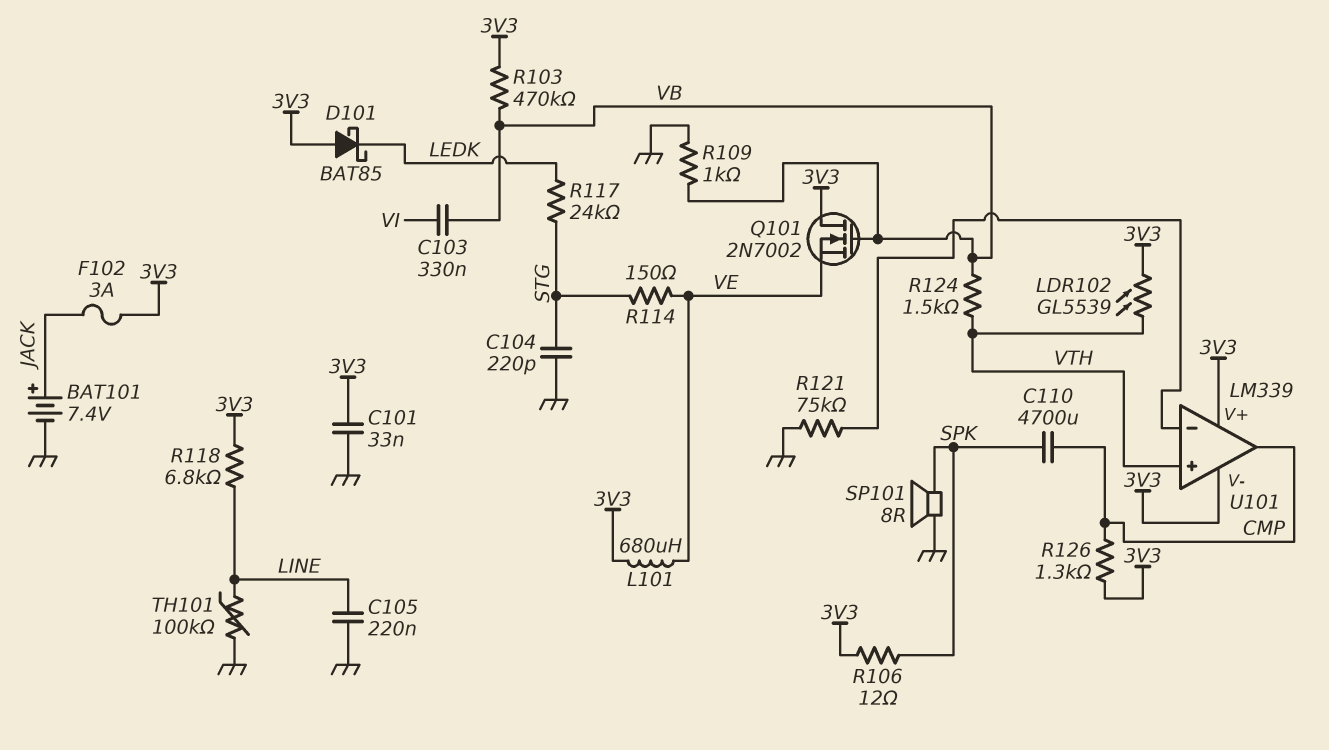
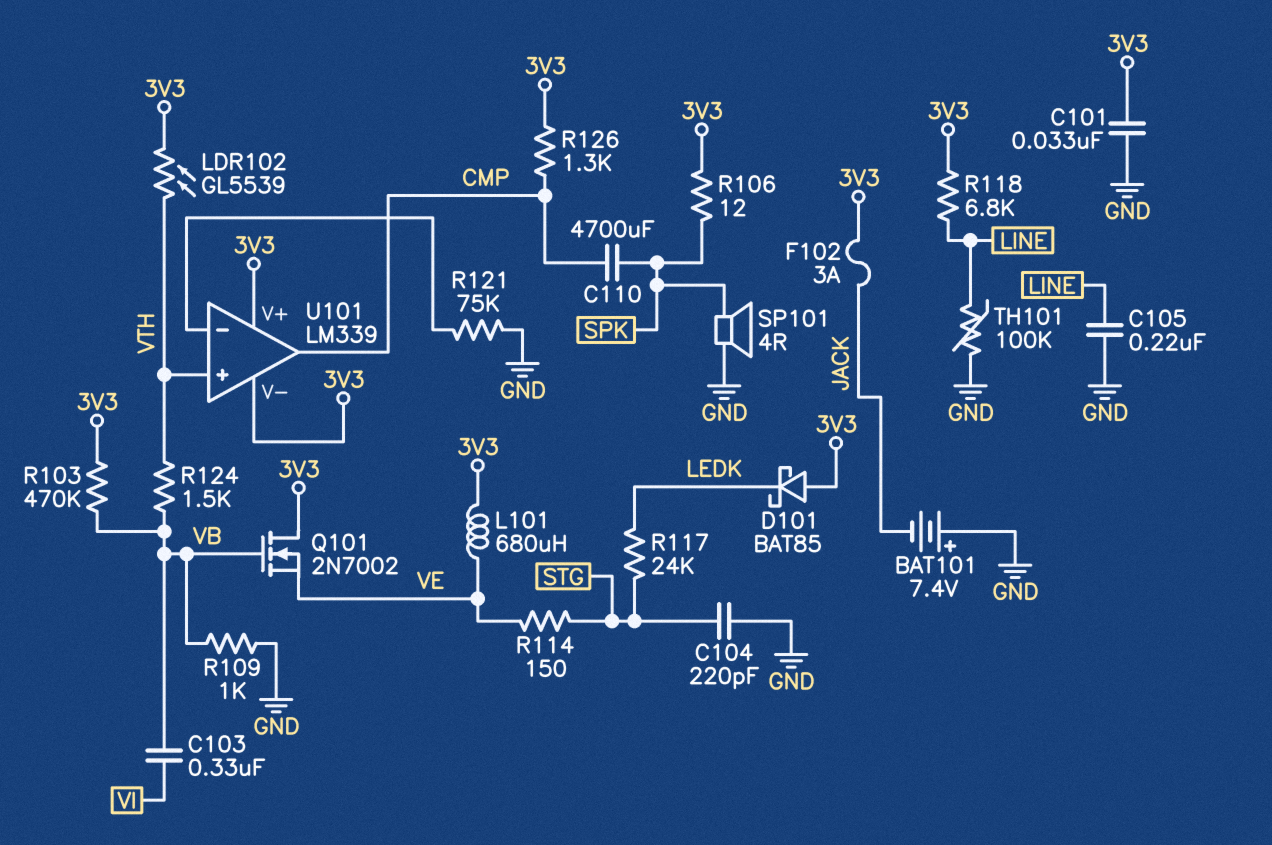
BAT101: 7.4V (plus JACK, minus GND) -> 7.4V (plus GND, minus JACK)
SP101: speaker 8R (GND, SPK) -> speaker 4R (GND, SPK)

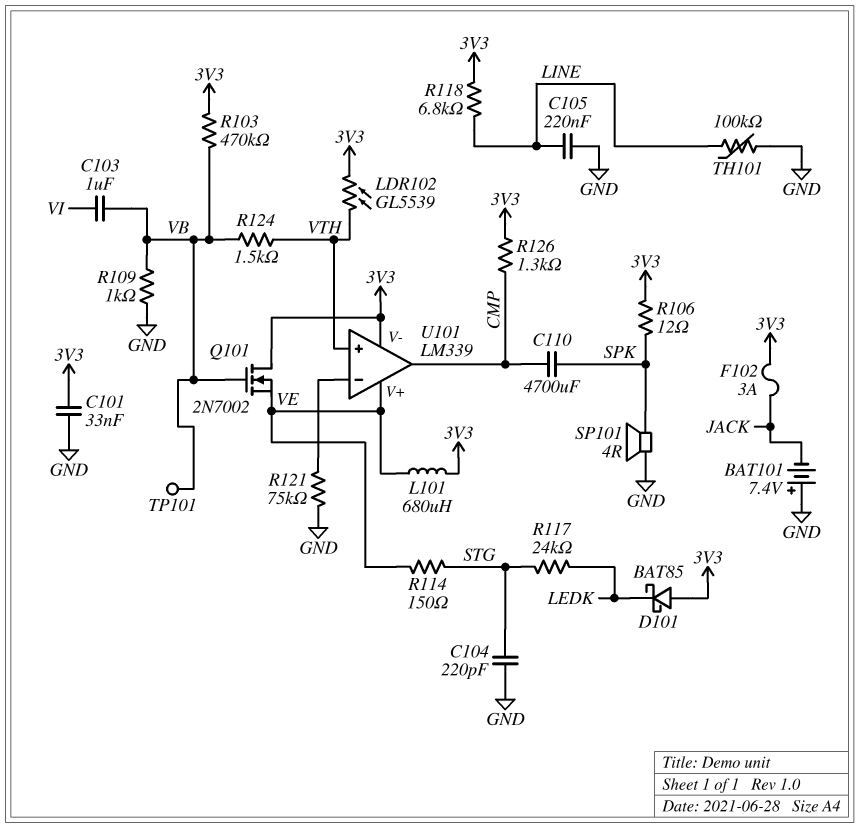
C103: 330nF (VB, VI) -> 1uF (VB, VI)
TP101: none -> test point (VB)
U101 pin V+: 3V3 -> VE

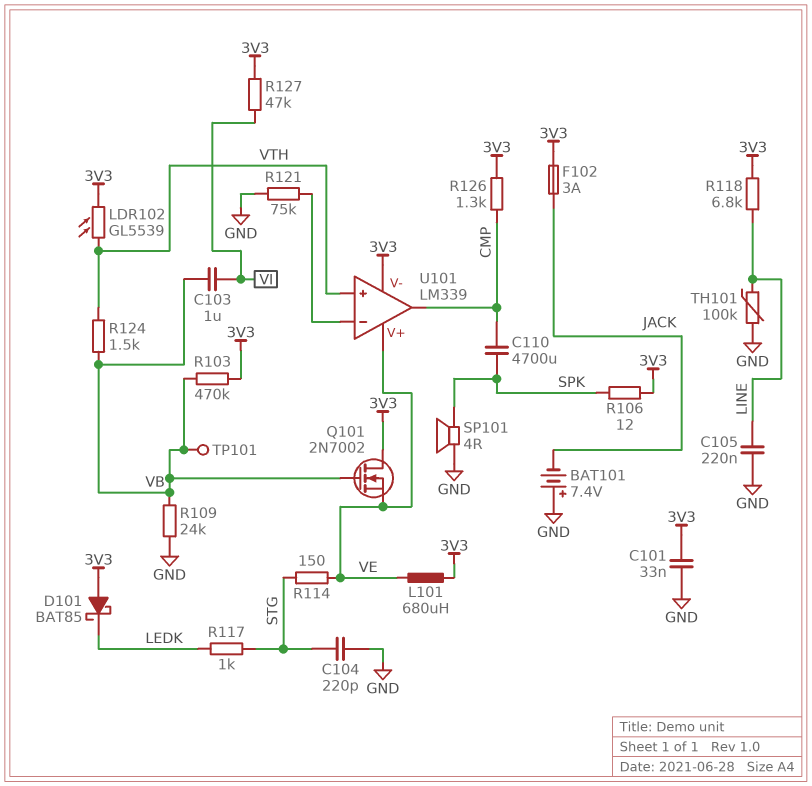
R109: 1k (GND, VB) -> 24k (GND, VB)
R117: 24k (LEDK, STG) -> 1k (LEDK, STG)
R127: none -> 47k (3V3, VI)

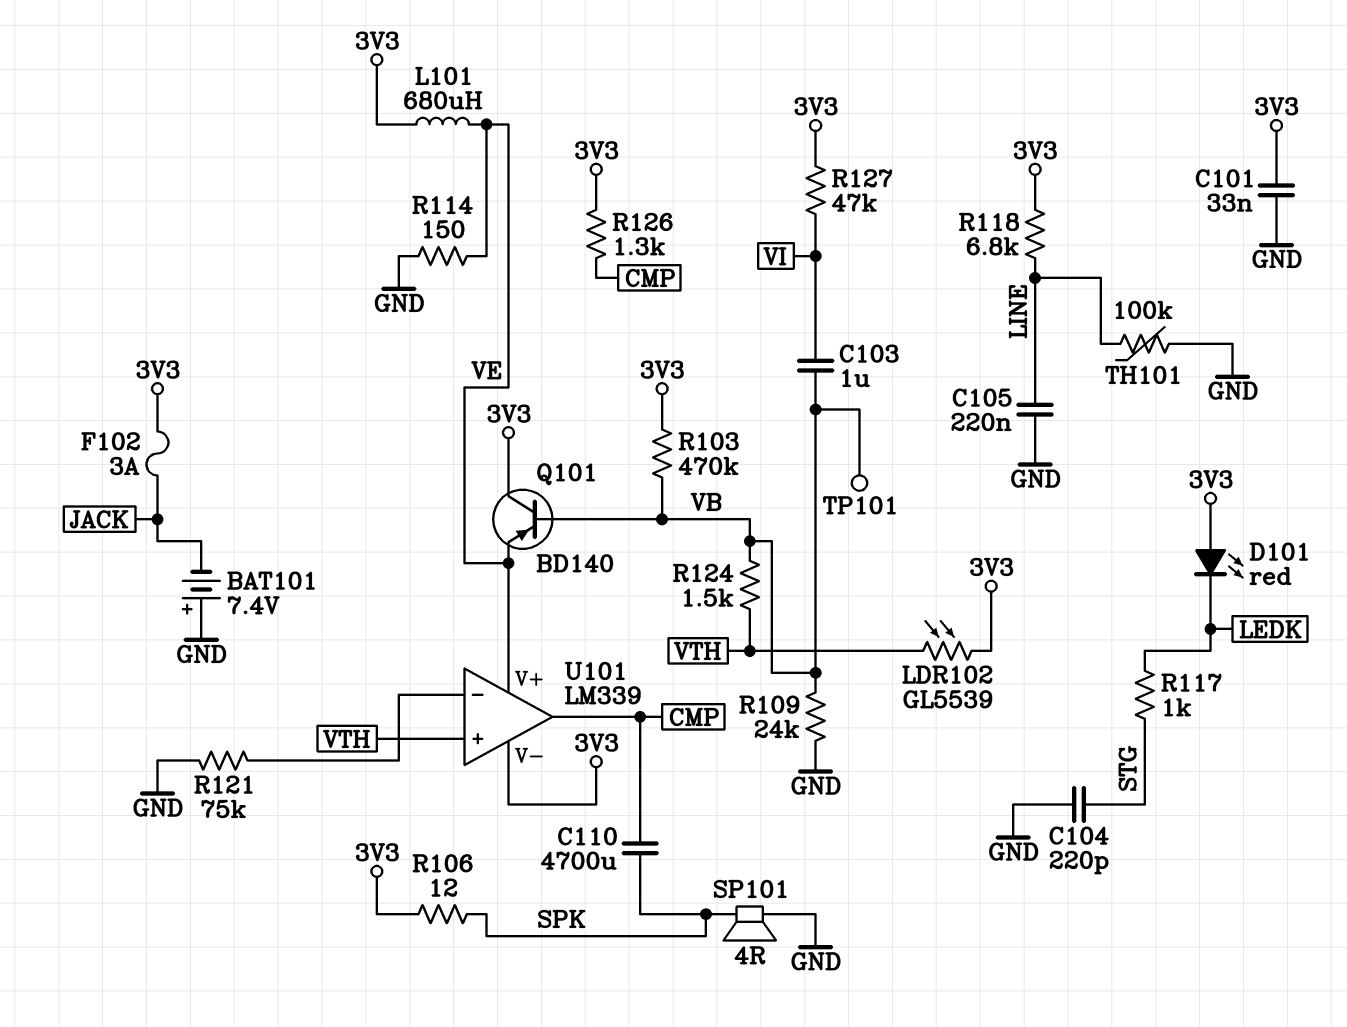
D101: schottky BAT85 (A 3V3, K LEDK) -> LED red (A 3V3, K LEDK)
Q101: NMOS 2N7002 (G VB, D 3V3, S VE) -> PNP BD140 (B VB, C 3V3, E VE)
R114: 150 (STG, VE) -> 150 (GND, VE)

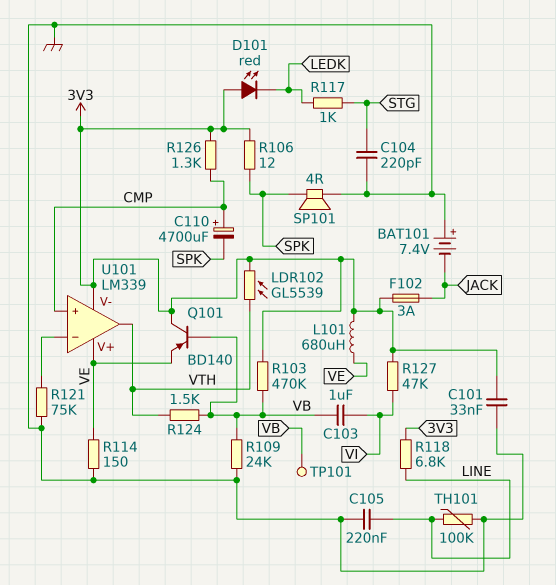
C110: 4700uF (CMP, SPK) -> 4700uF (plus CMP, minus SPK)
U101 pin in+: VTH -> CMP
U101 pin out: CMP -> VTH

